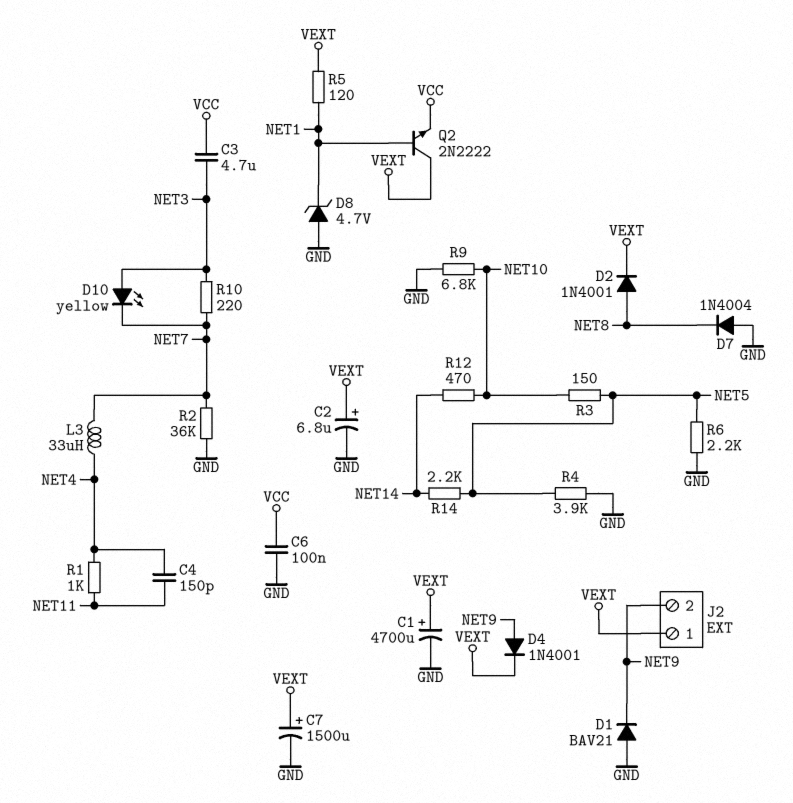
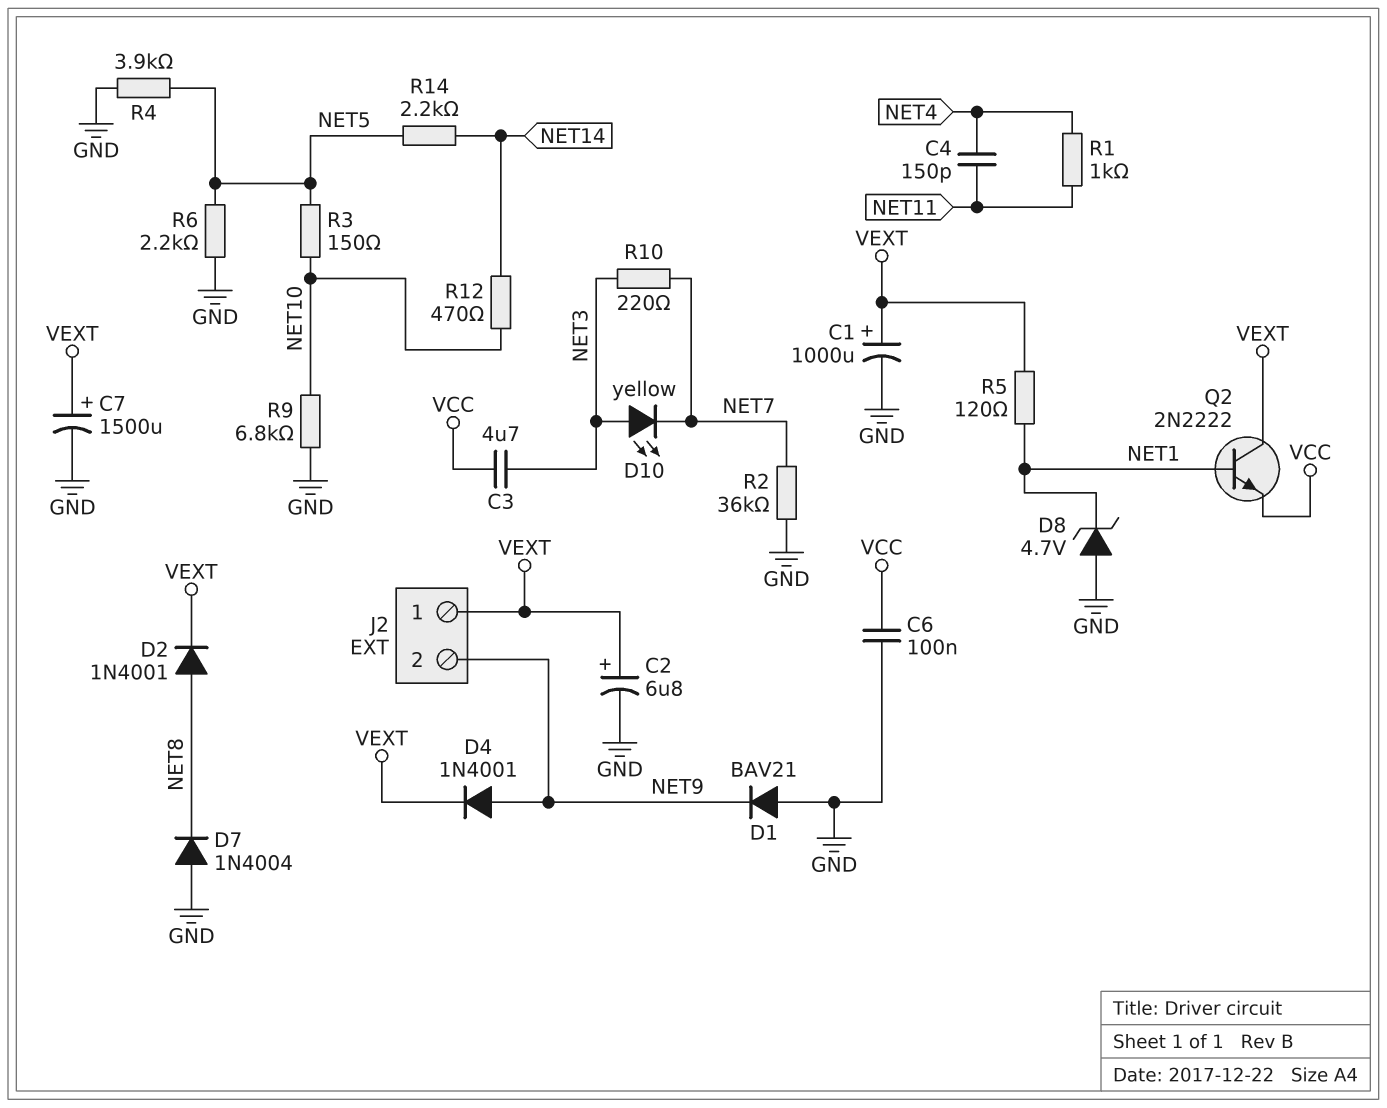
C1: 4700uF (plus VEXT, minus GND) -> 1000uF (plus VEXT, minus GND)
L3: 33uH (NET4, NET7) -> none

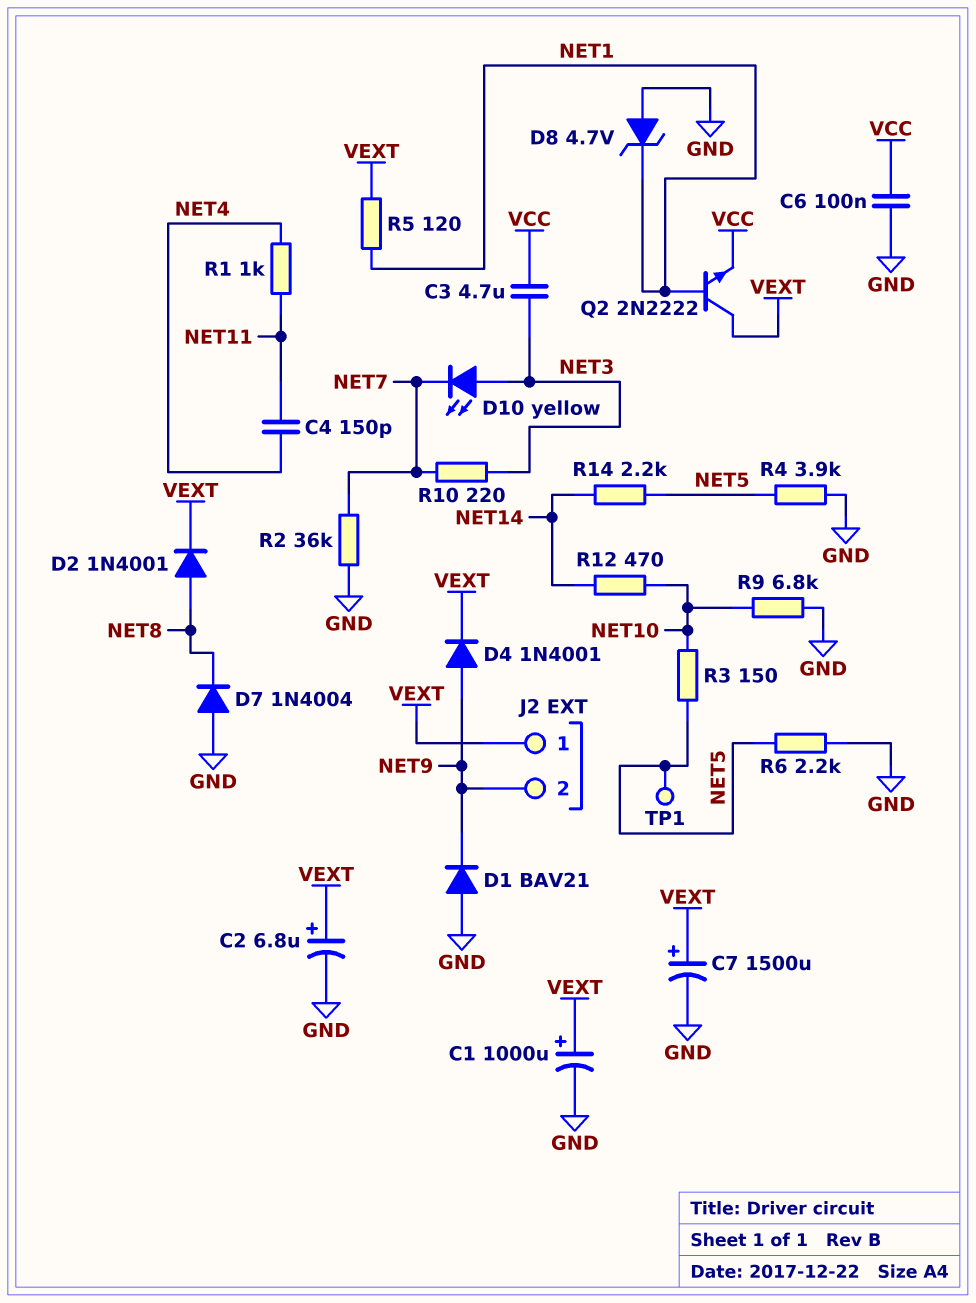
TP1: none -> test point (NET5)

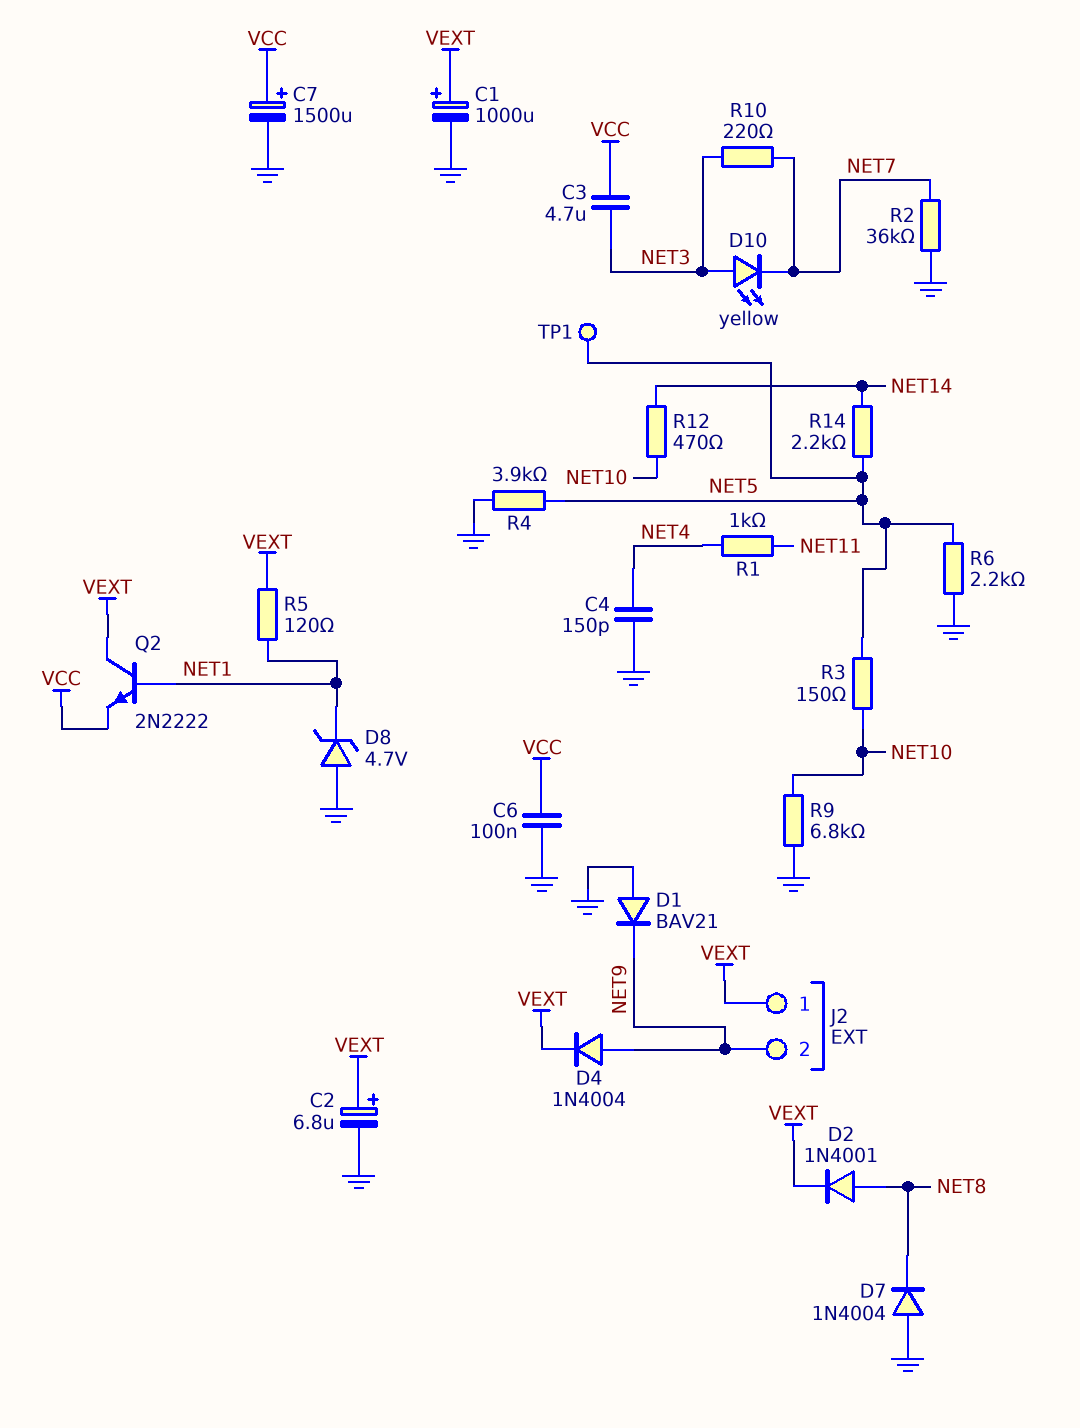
C4: 150pF (NET4, NET11) -> 150pF (GND, NET4)
C7: 1500uF (plus VEXT, minus GND) -> 1500uF (plus VCC, minus GND)
D4: diode 1N4001 (A NET9, K VEXT) -> diode 1N4004 (A NET9, K VEXT)

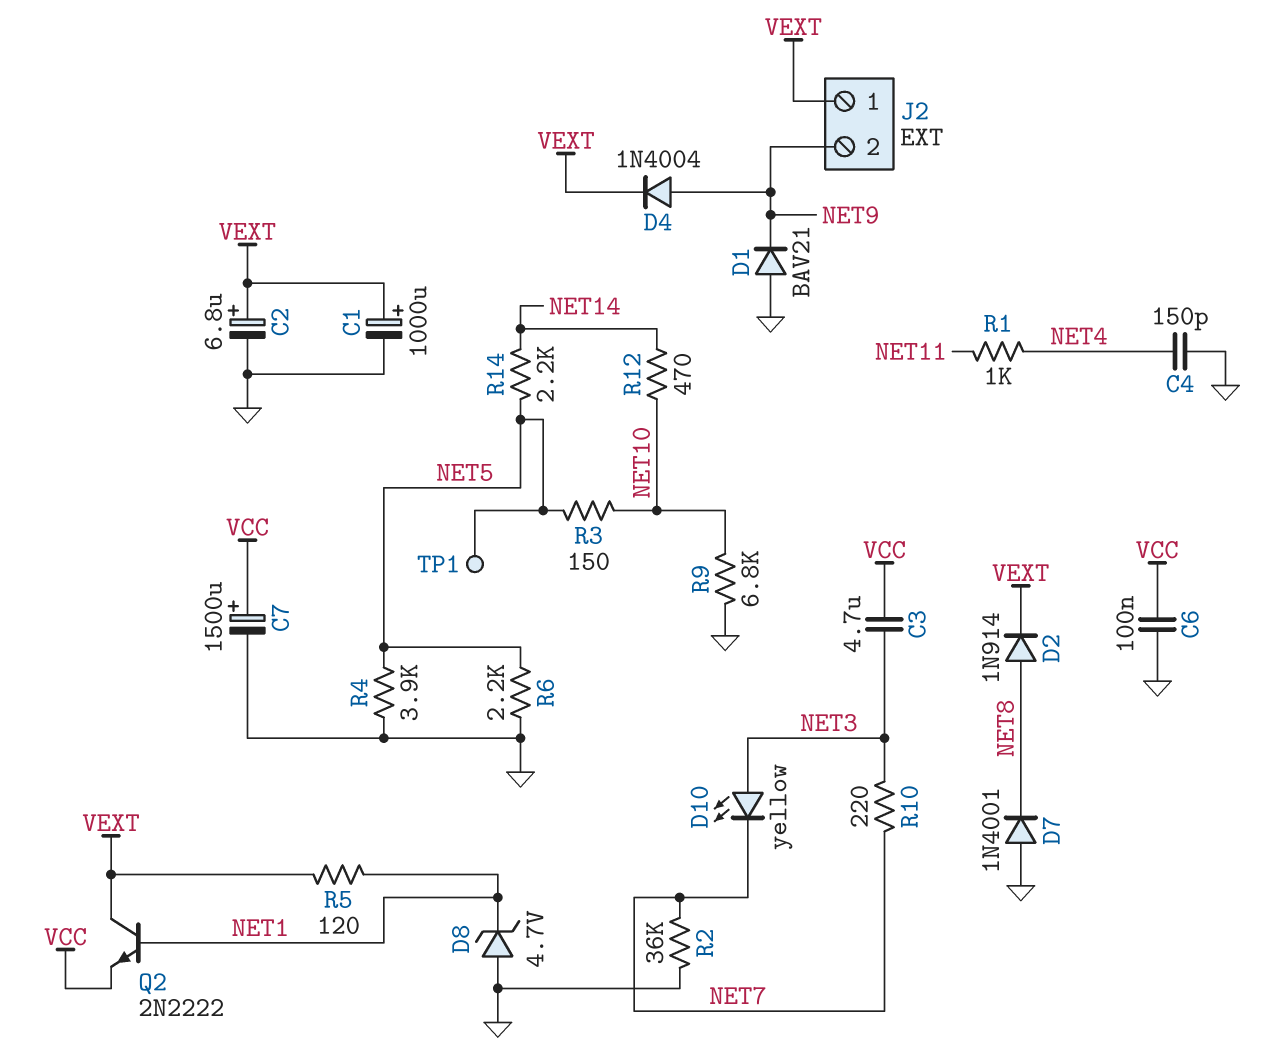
D2: diode 1N4001 (A NET8, K VEXT) -> diode 1N914 (A NET8, K VEXT)
D7: diode 1N4004 (A GND, K NET8) -> diode 1N4001 (A GND, K NET8)

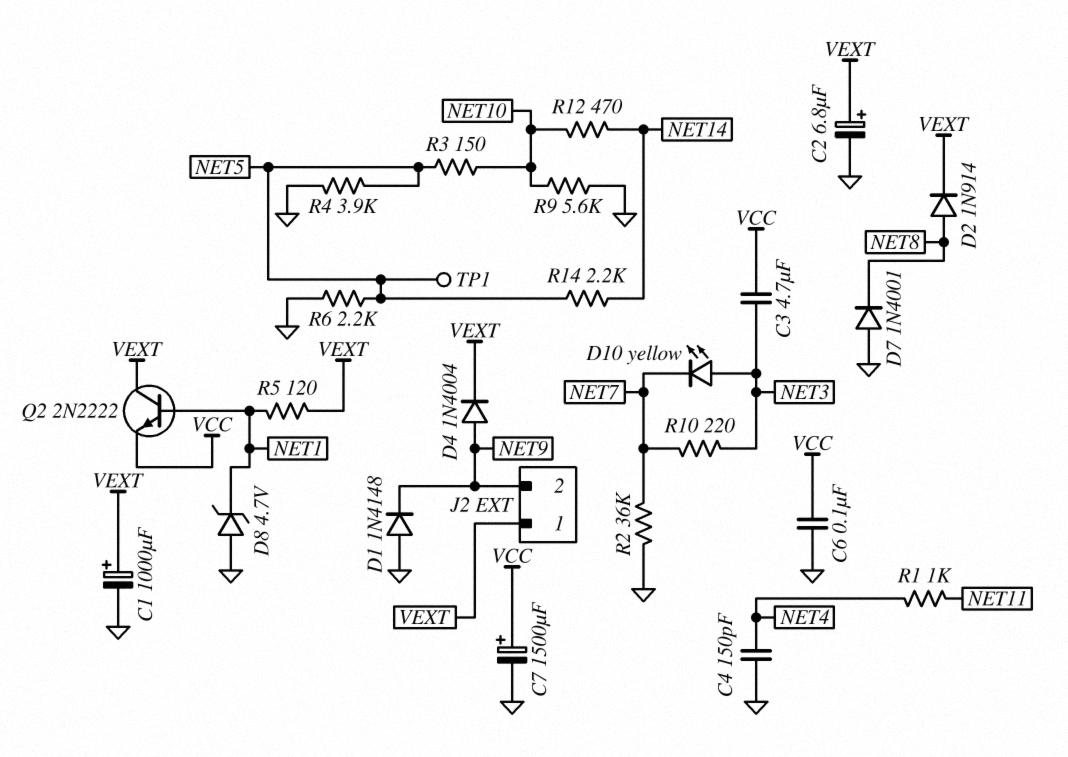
D1: diode BAV21 (A GND, K NET9) -> diode 1N4148 (A GND, K NET9)
R9: 6.8k (GND, NET10) -> 5.6k (GND, NET10)

